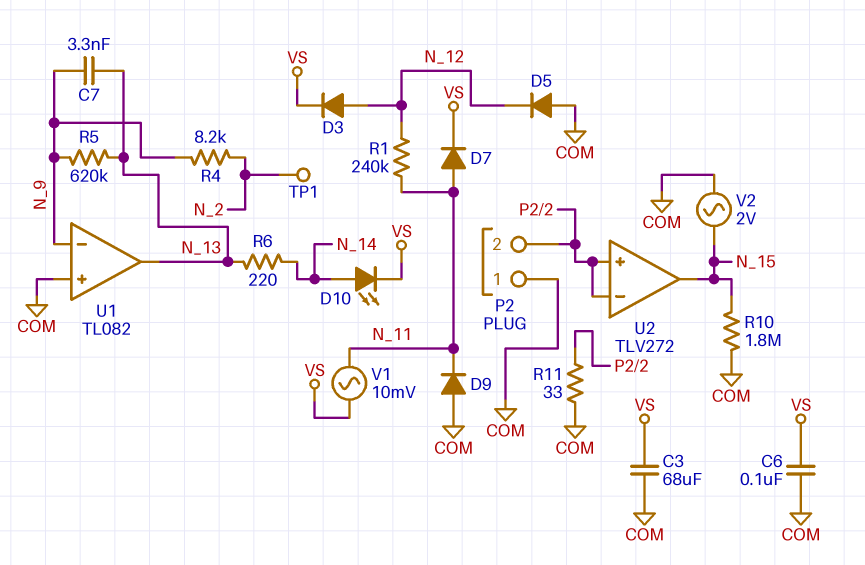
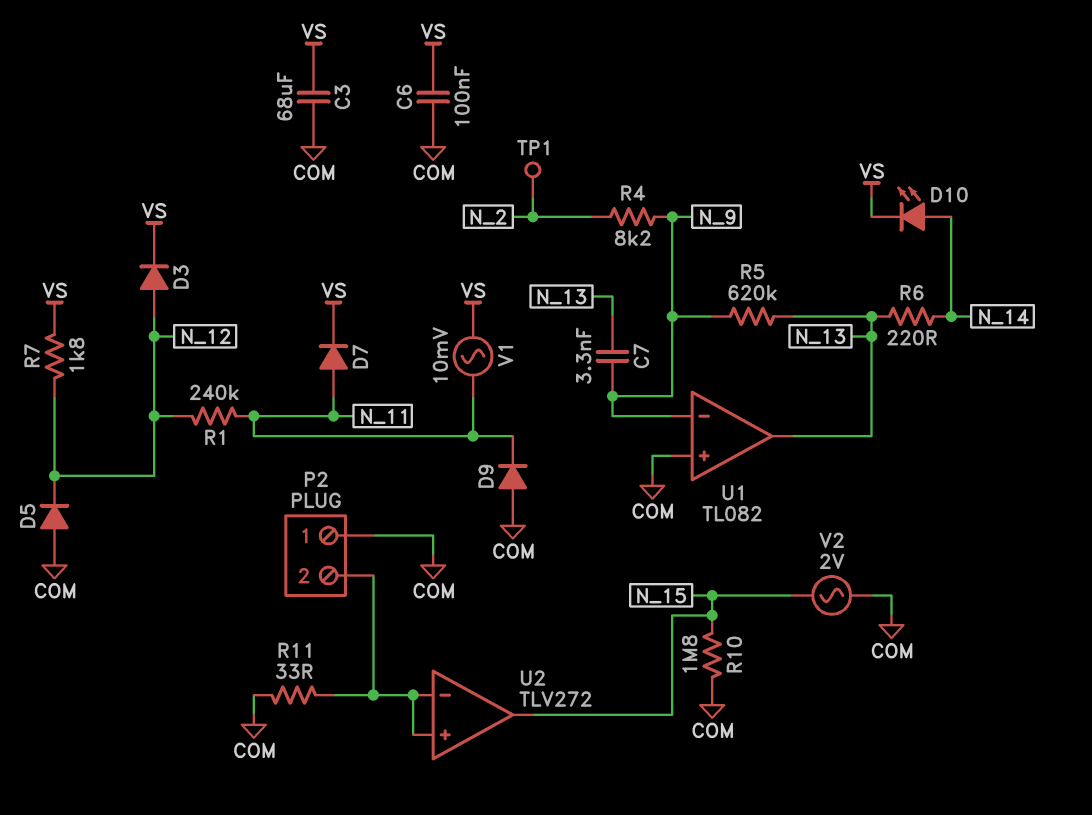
R7: none -> 1.8k (N_12, VS)

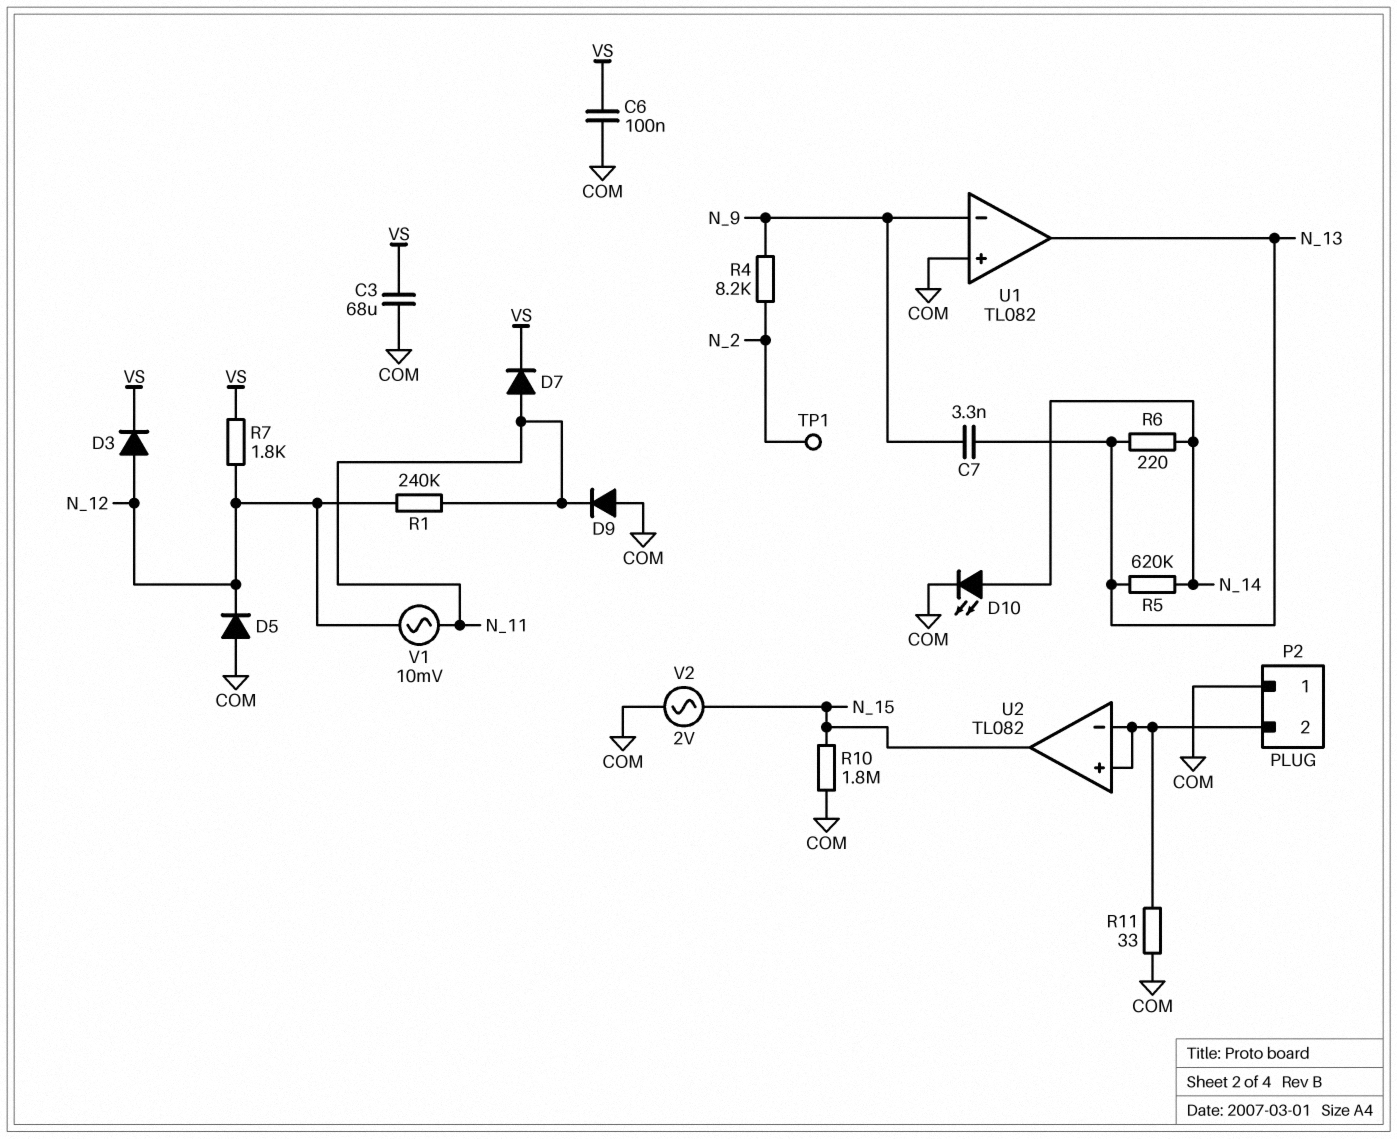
D10: LED (A N_14, K VS) -> LED (A N_14, K COM)
R5: 620k (N_9, N_13) -> 620k (N_13, N_14)
U2: TLV272 -> TL082
V1: AC 10mV (N_11, VS) -> AC 10mV (N_11, N_12)

